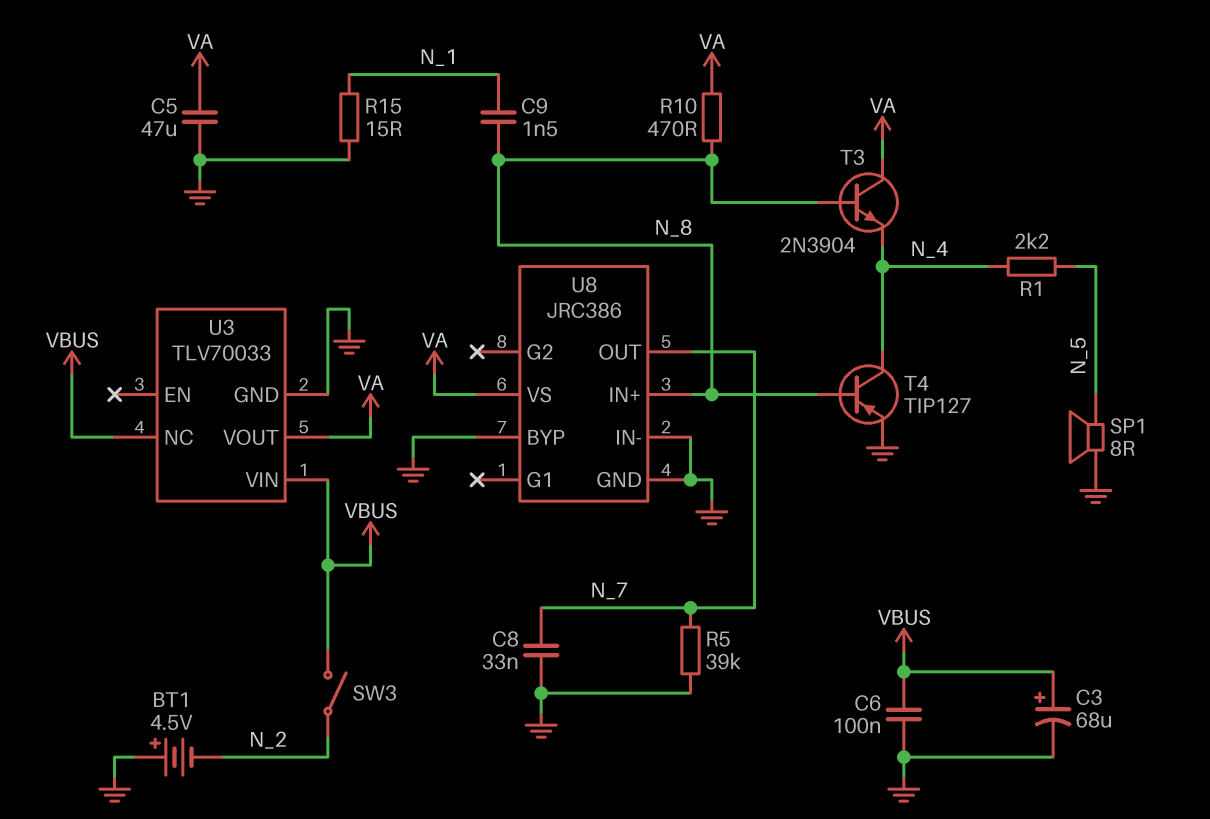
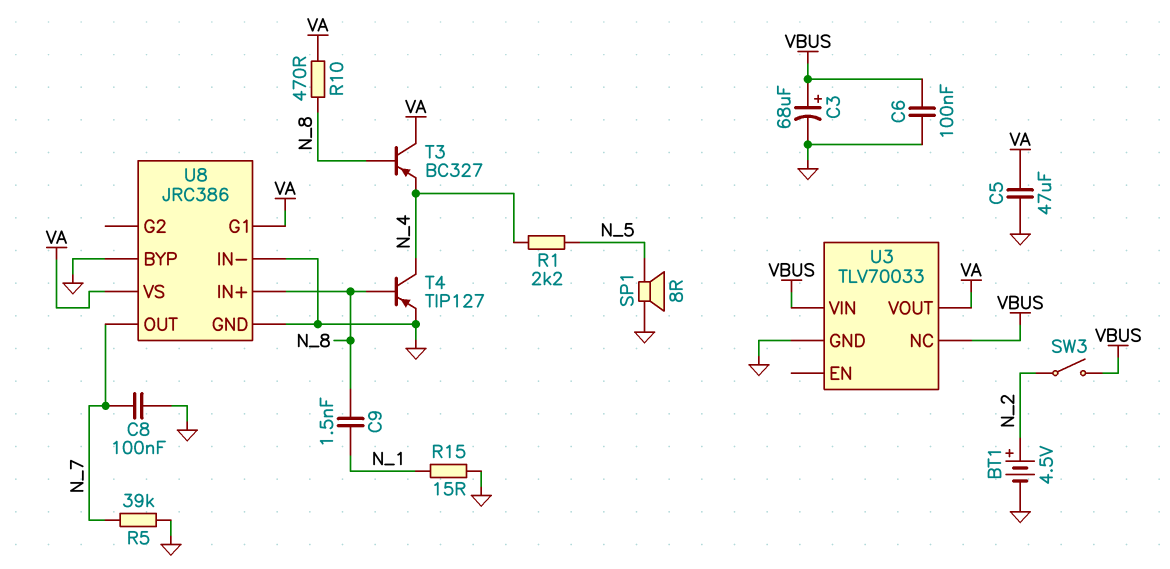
BT1: 4.5V (plus GND, minus N_2) -> 4.5V (plus N_2, minus GND)
C8: 33nF (GND, N_7) -> 100nF (GND, N_7)
T3: NPN 2N3904 (B N_8, C VA, E N_4) -> PNP BC327 (B N_8, C VA, E N_4)
U8 pin G1: none -> VA

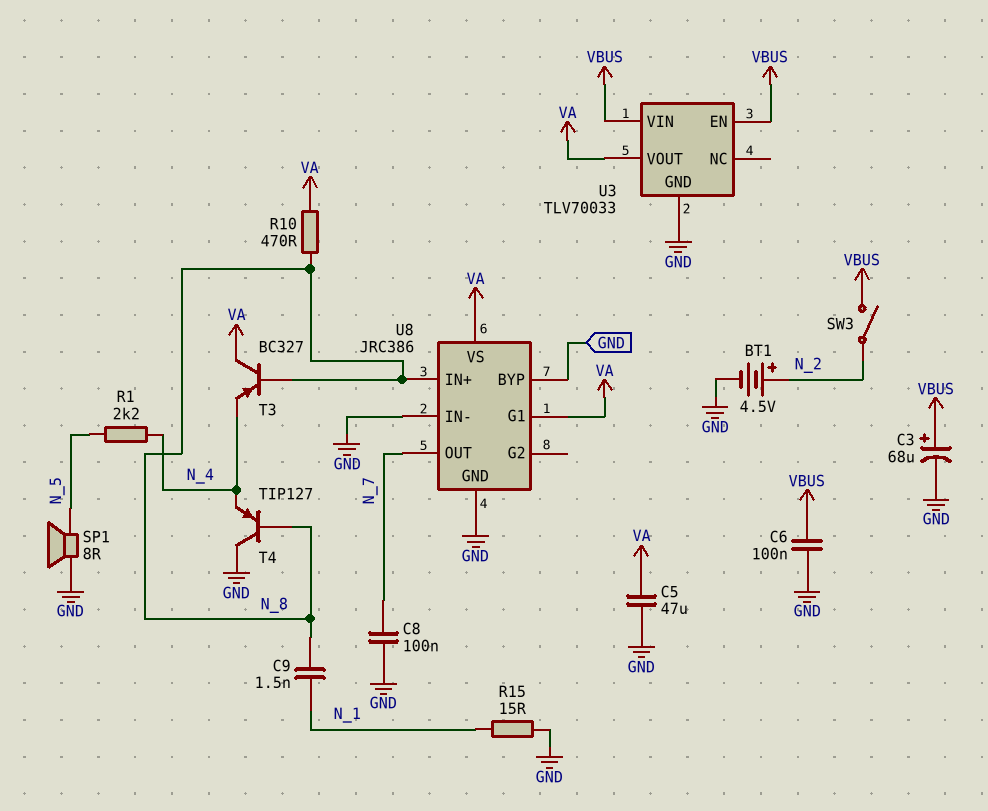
R5: 39k (GND, N_7) -> none
T4: PNP TIP127 (B N_8, C N_4, E GND) -> PNP TIP127 (B N_8, C GND, E N_4)
U3 pin EN: none -> VBUS
U3 pin NC: VBUS -> none

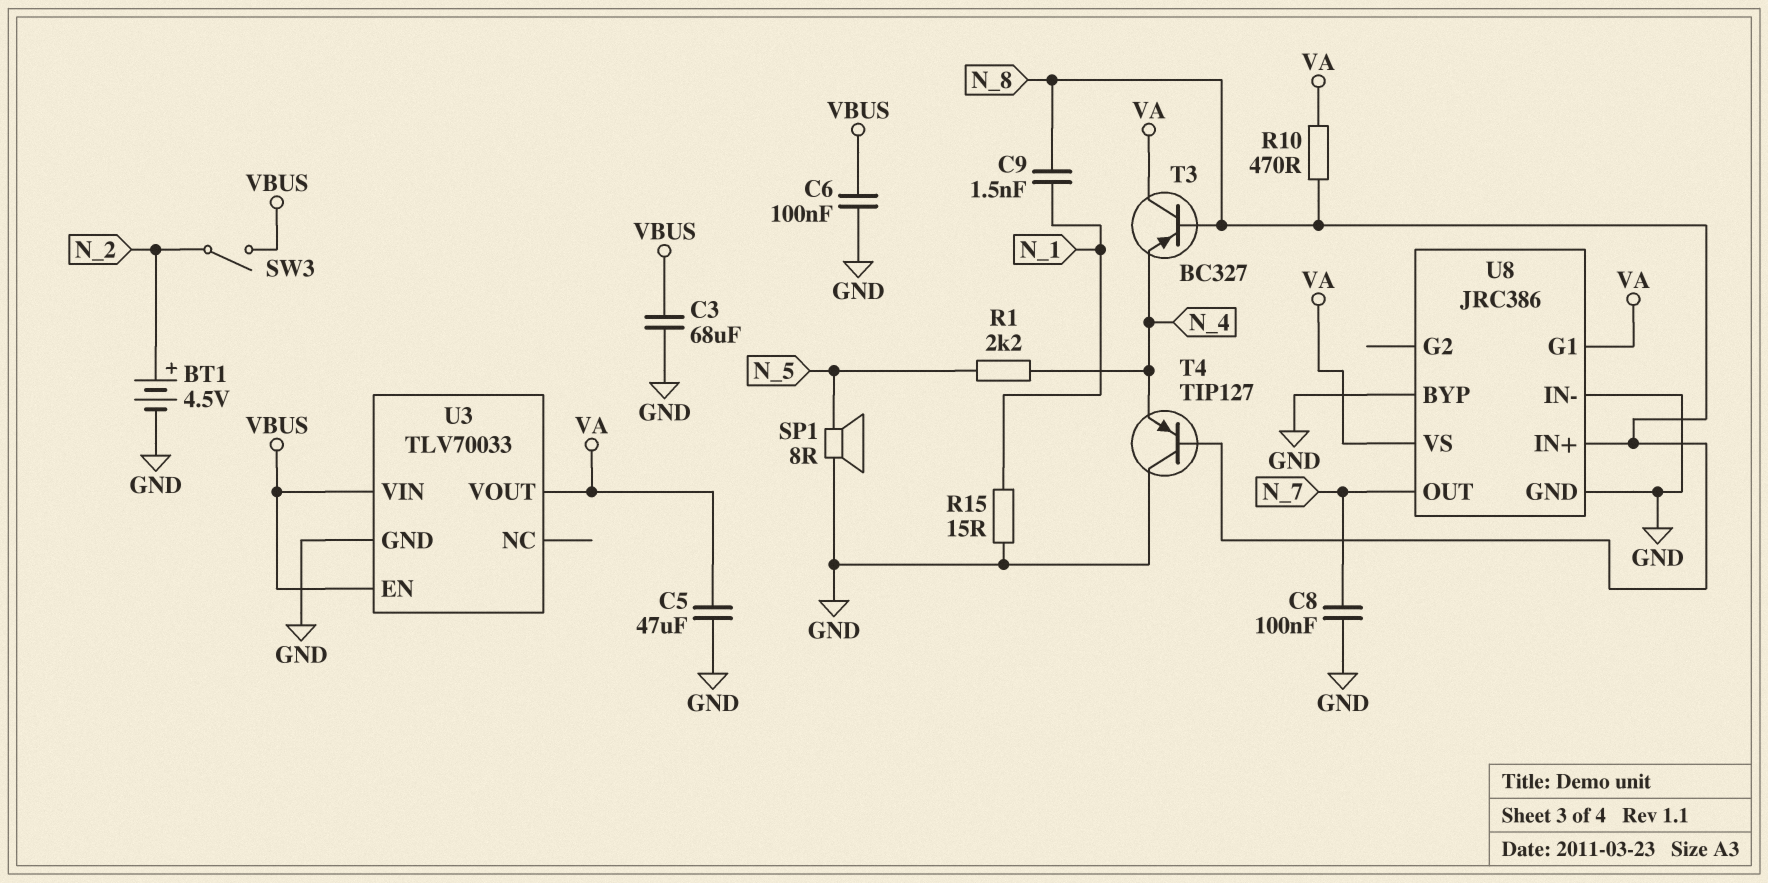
C3: 68uF (plus VBUS, minus GND) -> 68uF (GND, VBUS)

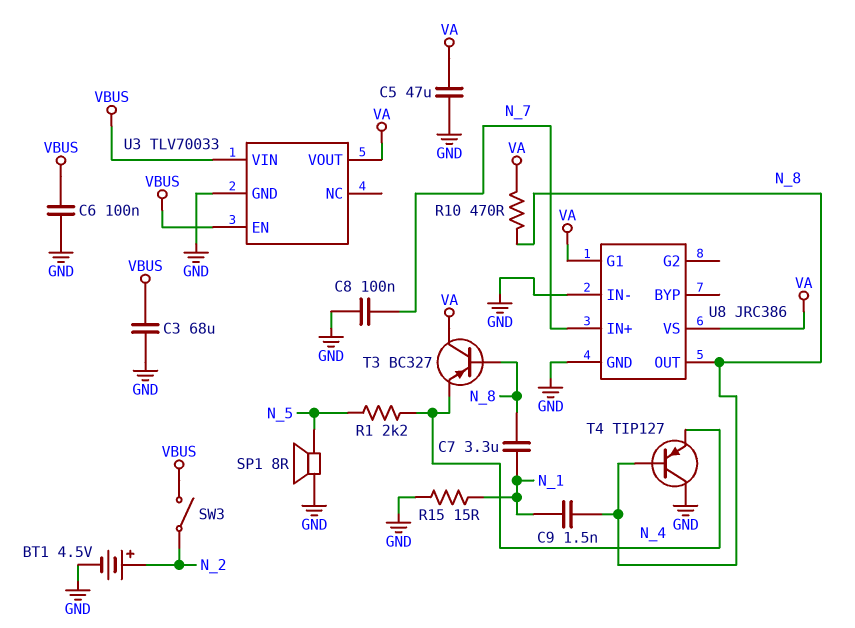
C7: none -> 3.3uF (N_1, N_8)
U8 pin BYP: GND -> none
U8 pin IN+: N_8 -> N_7
U8 pin OUT: N_7 -> N_8

